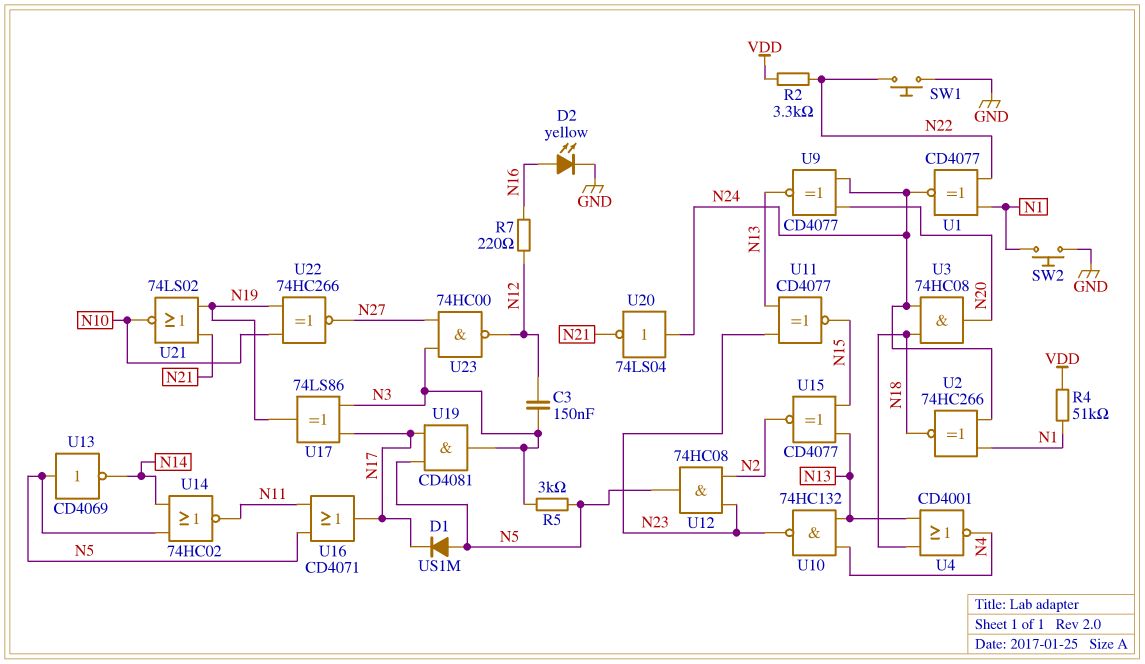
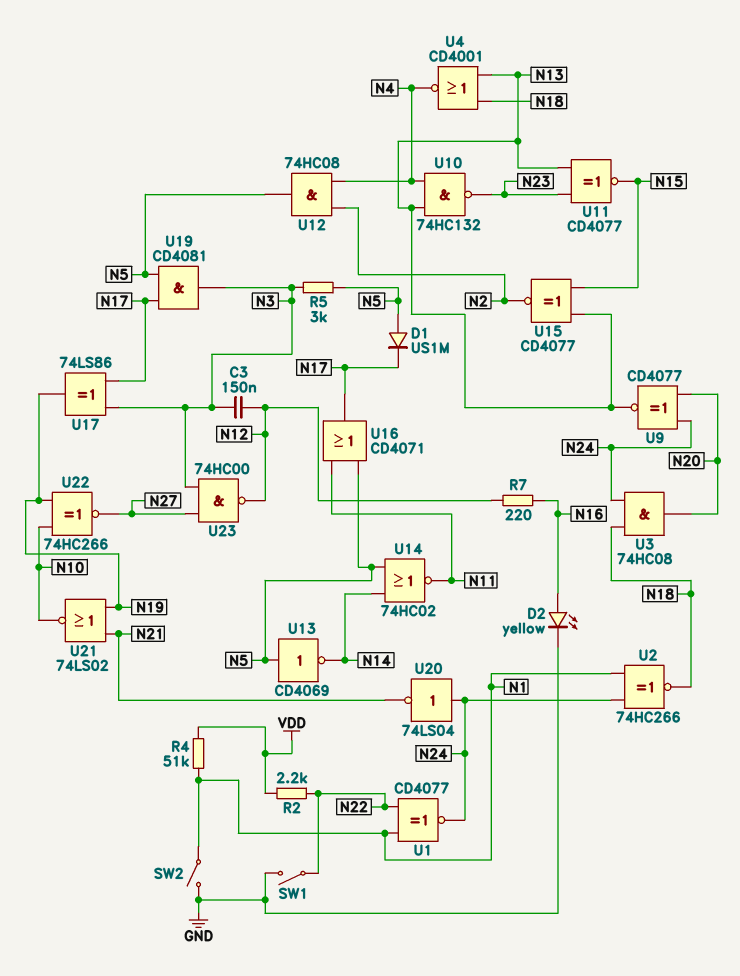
R2: 3.3k (N22, VDD) -> 2.2k (N22, VDD)
SW1: button (GND, N22) -> switch (GND, N22)
SW2: button (GND, N1) -> switch (GND, N1)
U12: AND 74HC08 (in N2, in N23, out N5) -> AND 74HC08 (in N2, in N4, out N5)

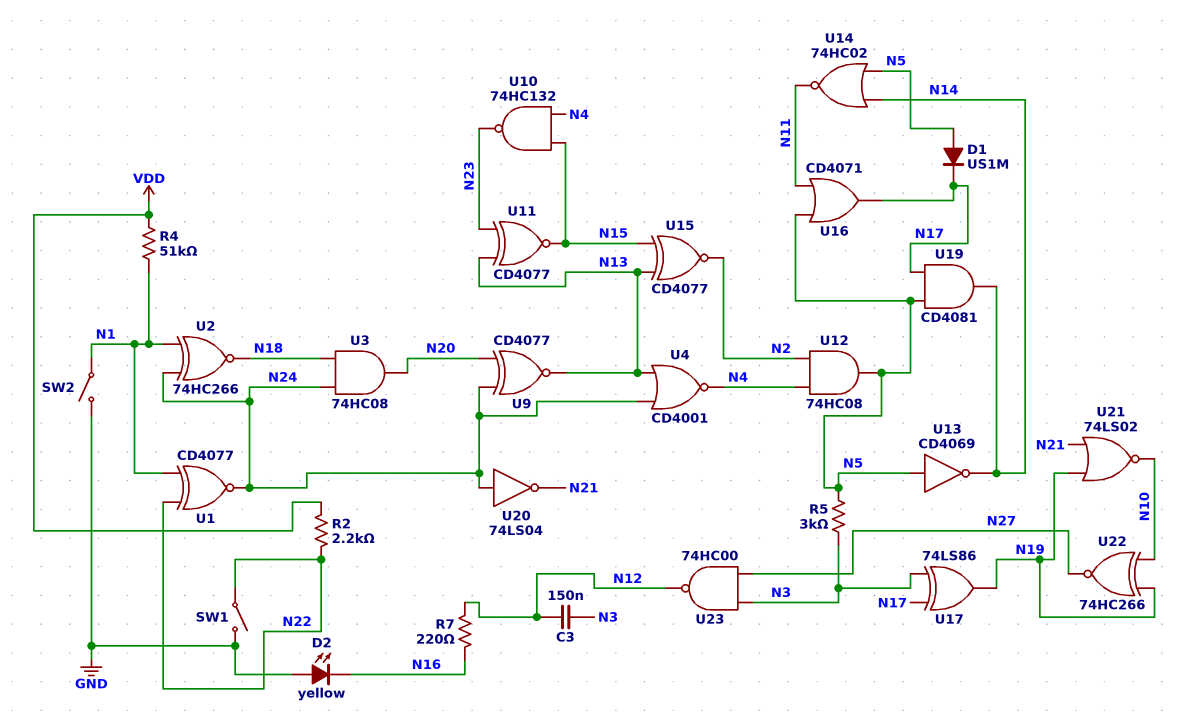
D2: LED yellow (A N16, K GND) -> LED yellow (A GND, K N16)
U4: NOR CD4001 (in N13, in N18, out N4) -> NOR CD4001 (in N13, in N24, out N4)
U10: NAND 74HC132 (in N4, in N13, out N23) -> NAND 74HC132 (in N4, in N15, out N23)
U19: AND CD4081 (in N5, in N17, out N3) -> AND CD4081 (in N5, in N17, out N14)

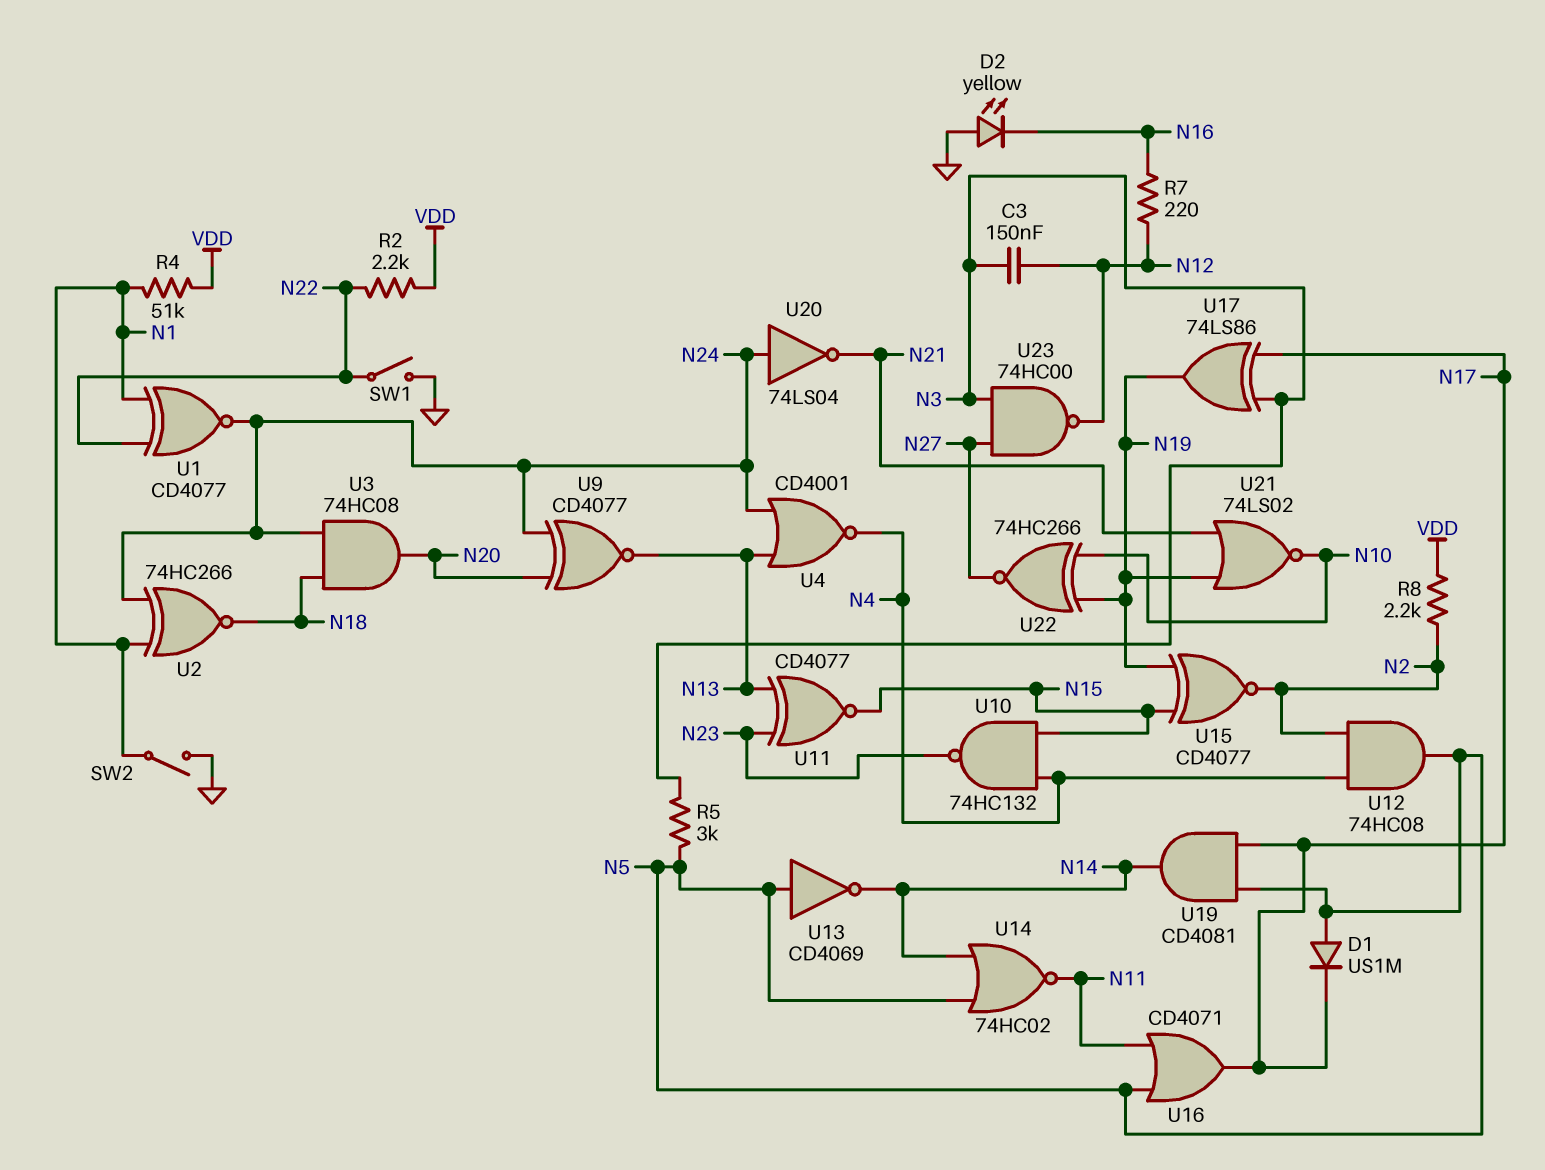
R8: none -> 2.2k (N2, VDD)
U15: XNOR CD4077 (in N13, in N15, out N2) -> XNOR CD4077 (in N15, in N19, out N2)

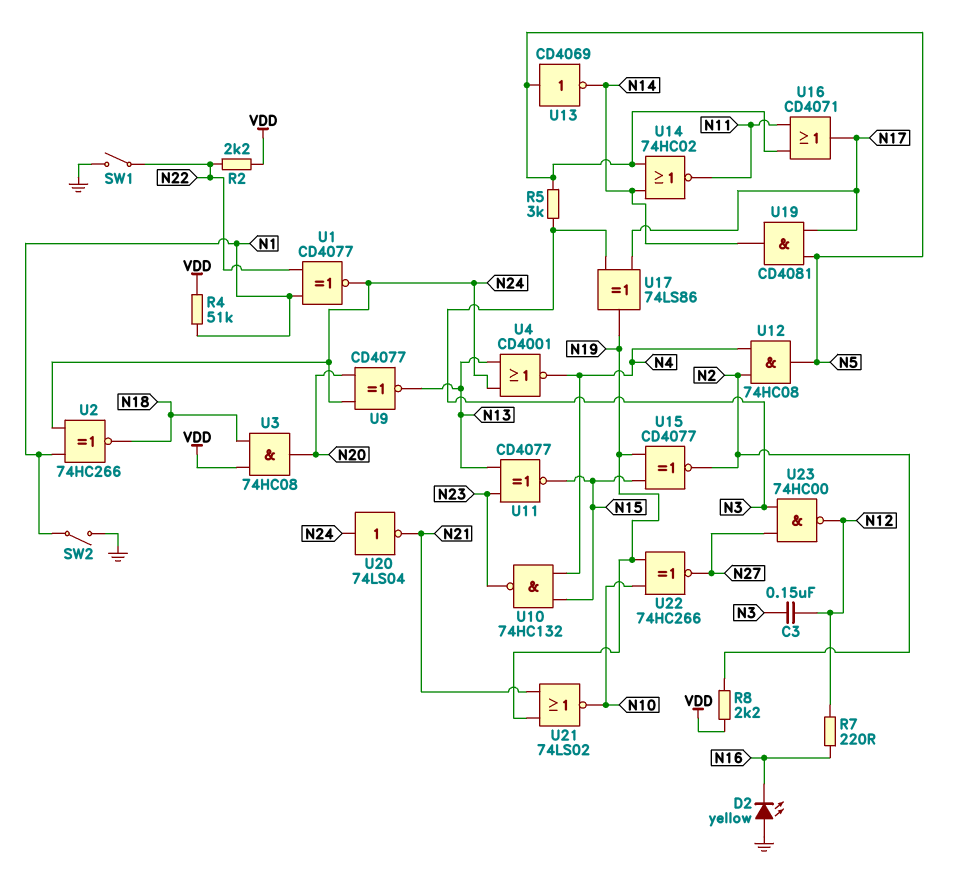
D1: diode US1M (A N5, K N17) -> none
U3: AND 74HC08 (in N18, in N24, out N20) -> AND 74HC08 (in N18, in VDD, out N20)

